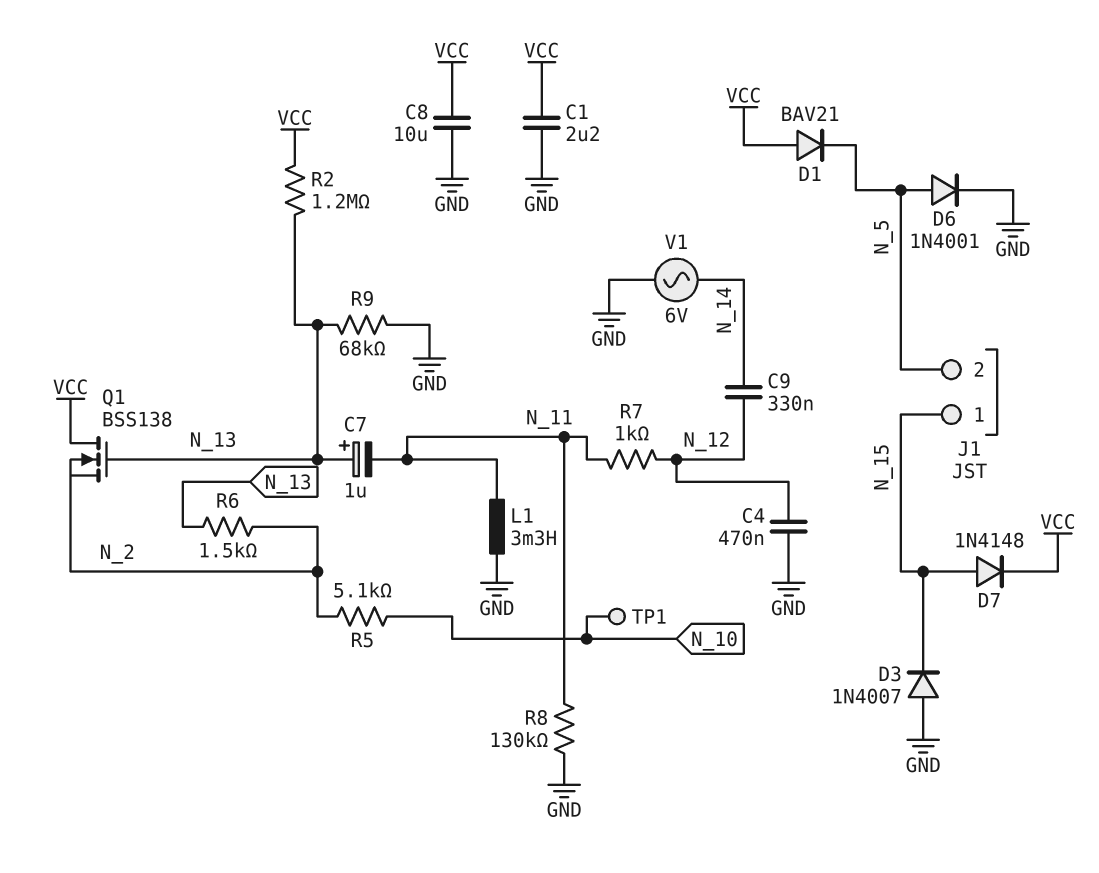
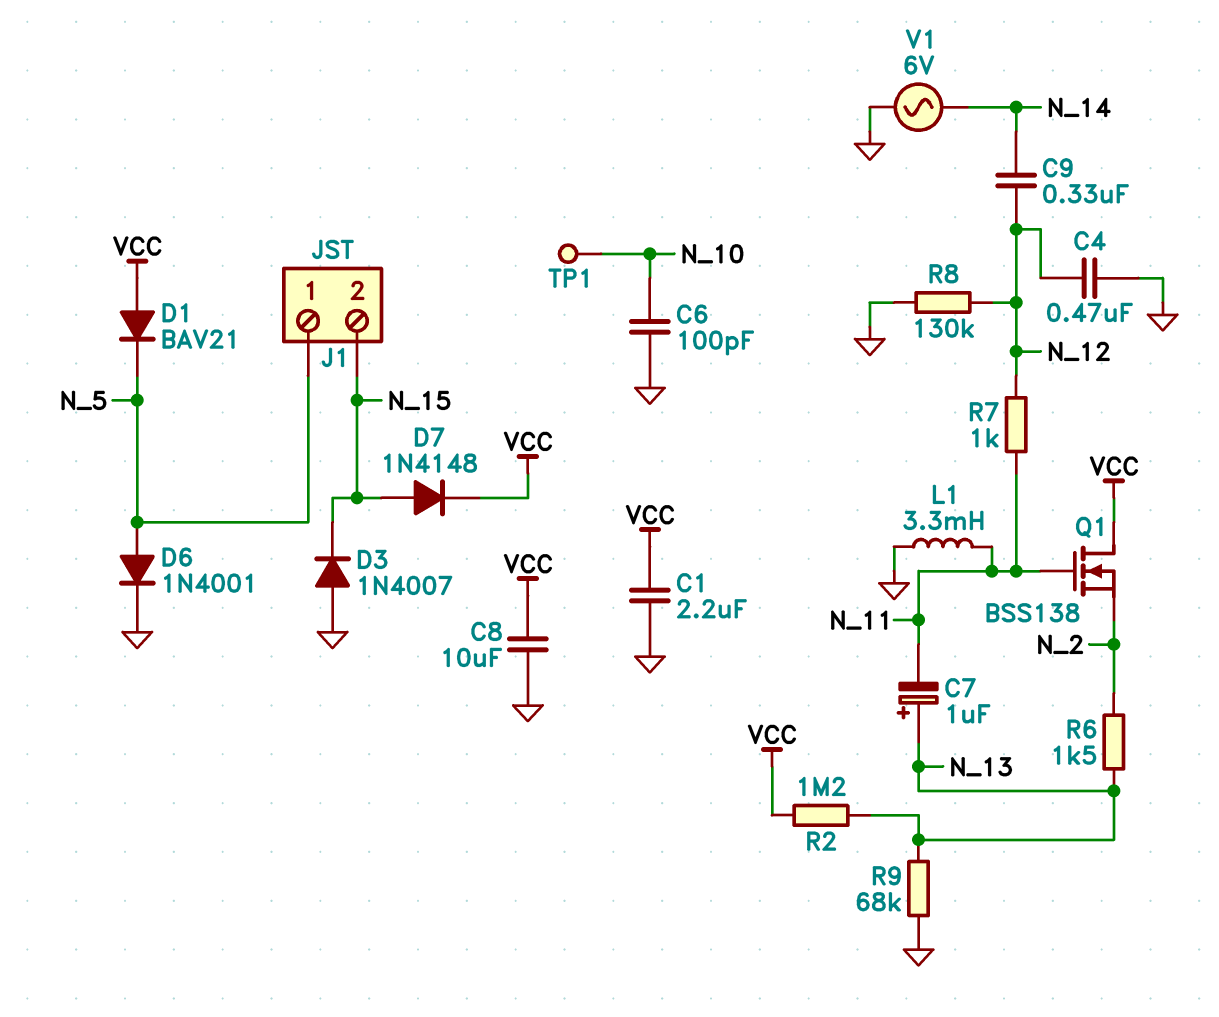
C6: none -> 100pF (GND, N_10)
J1 pin 1: N_15 -> N_5
J1 pin 2: N_5 -> N_15
Q1: NMOS BSS138 (G N_13, D VCC, S N_2) -> NMOS BSS138 (G N_11, D VCC, S N_2)
R5: 5.1k (N_2, N_10) -> none
R8: 130k (GND, N_11) -> 130k (GND, N_12)

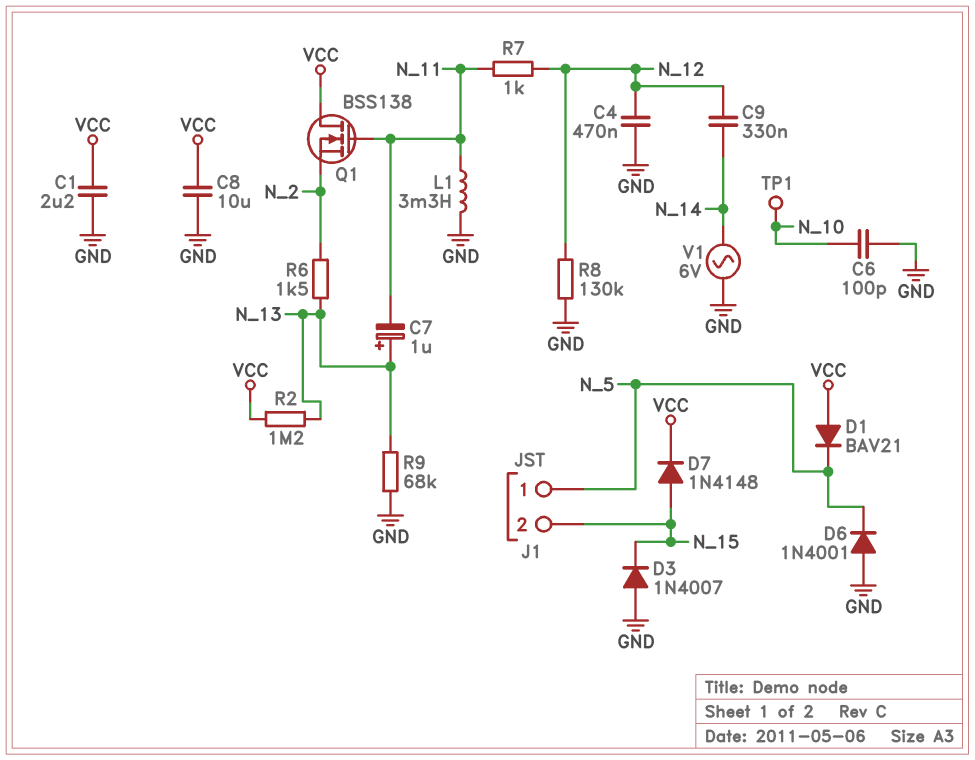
D6: diode 1N4001 (A N_5, K GND) -> diode 1N4001 (A GND, K N_5)

